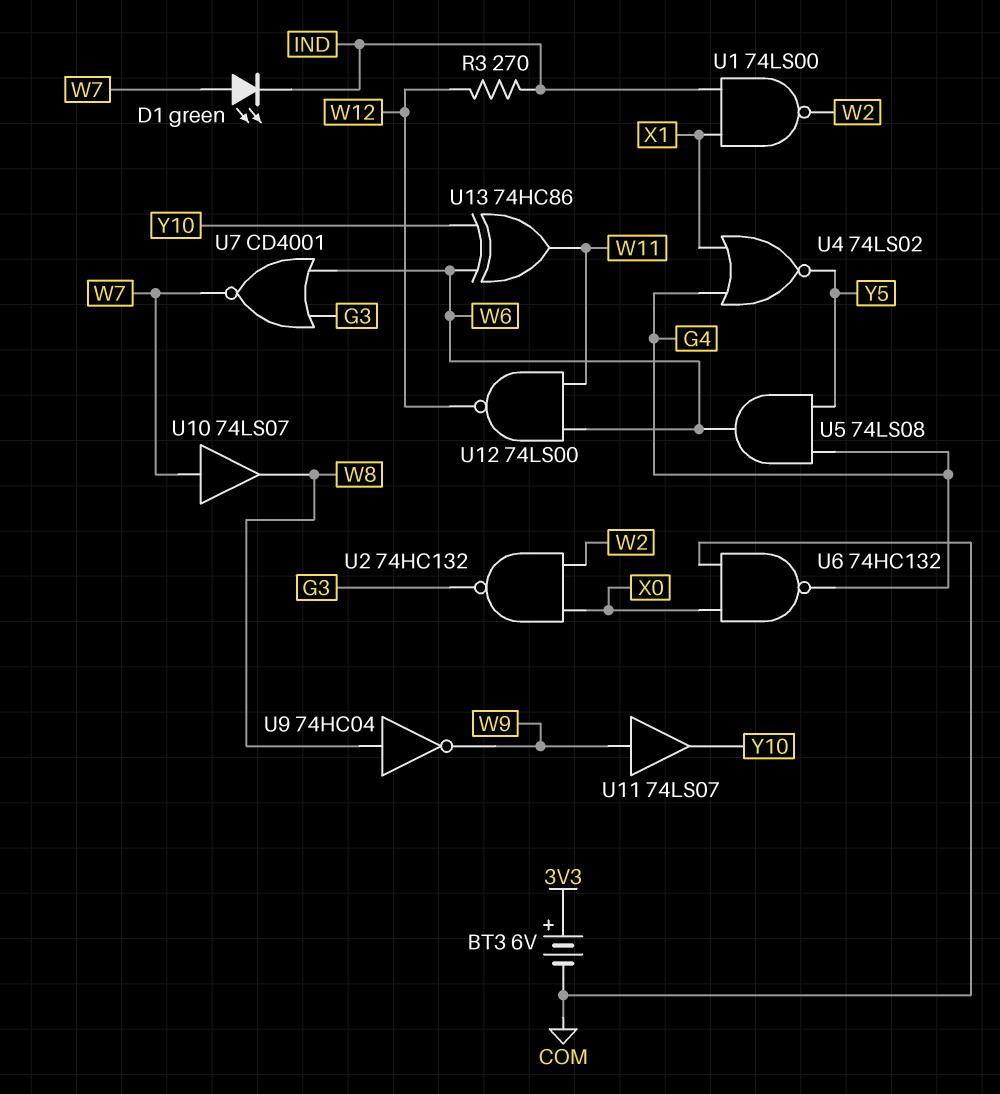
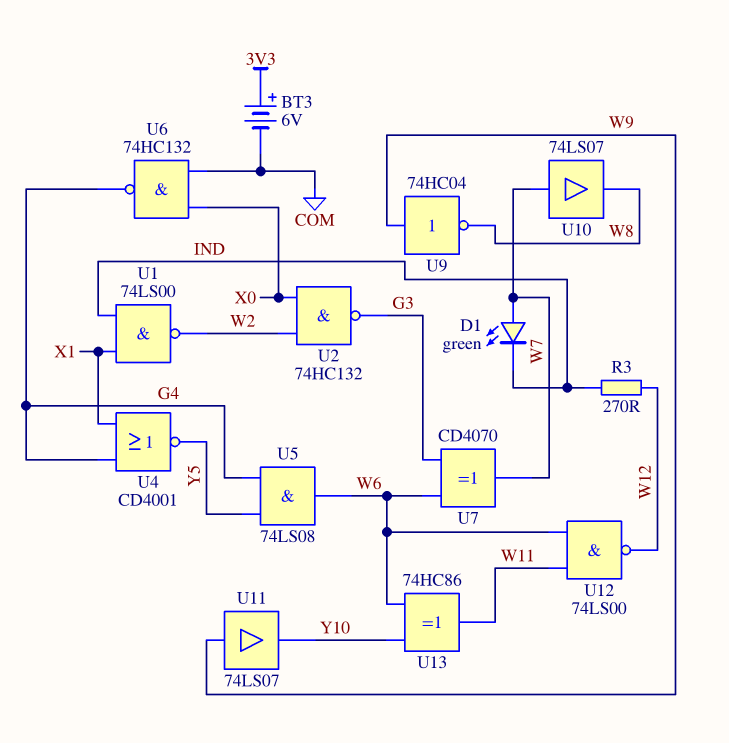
U4: NOR 74LS02 (in G4, in X1, out Y5) -> NOR CD4001 (in G4, in X1, out Y5)
U7: NOR CD4001 (in G3, in W6, out W7) -> XOR CD4070 (in G3, in W6, out W7)
U9: NOT 74HC04 (in W8, out W9) -> NOT 74HC04 (in W9, out W8)

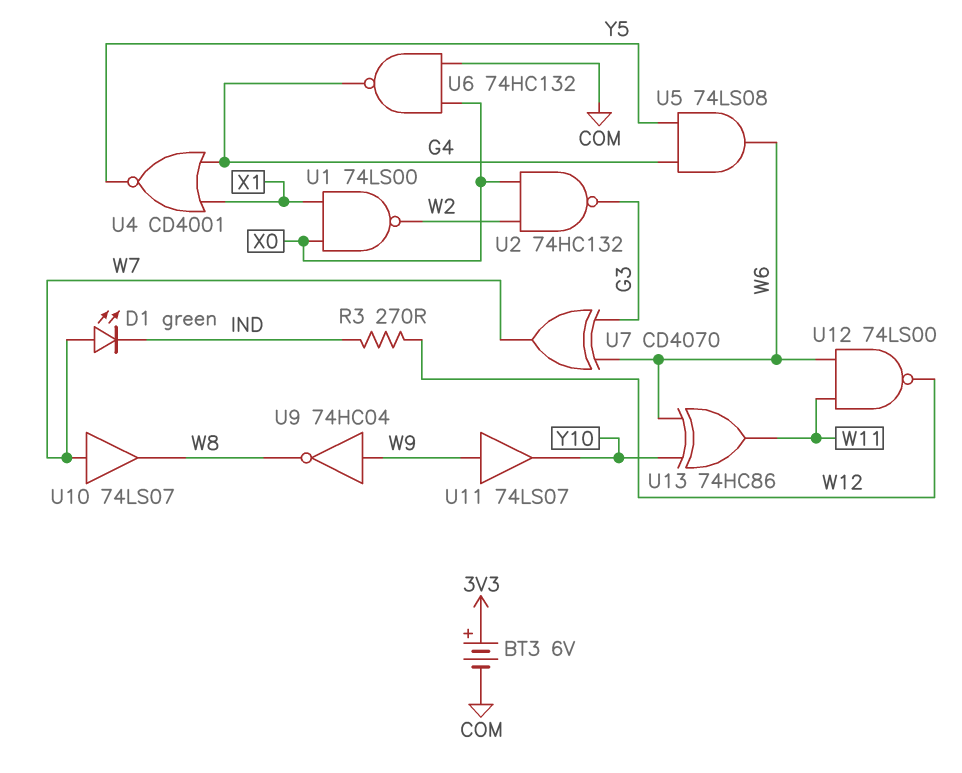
U1: NAND 74LS00 (in IND, in X1, out W2) -> NAND 74LS00 (in X0, in X1, out W2)

